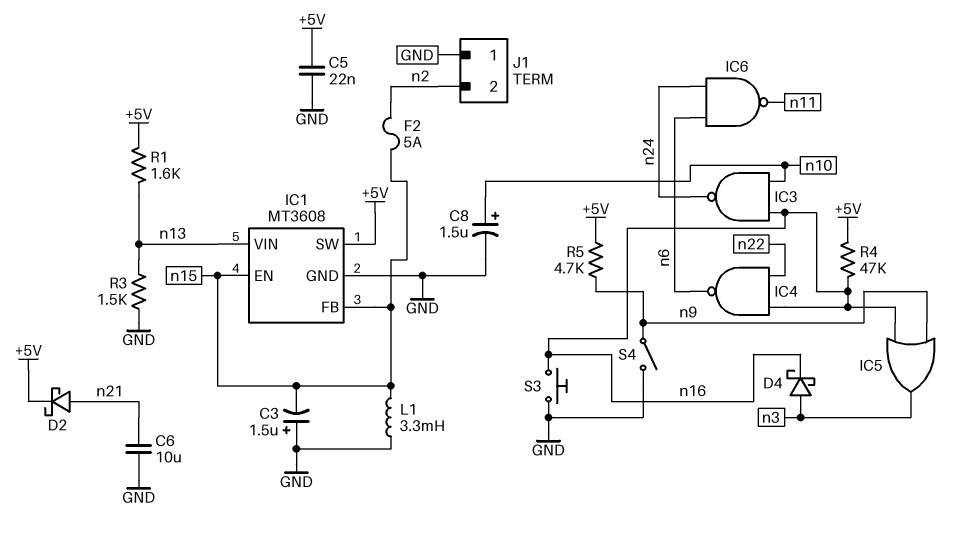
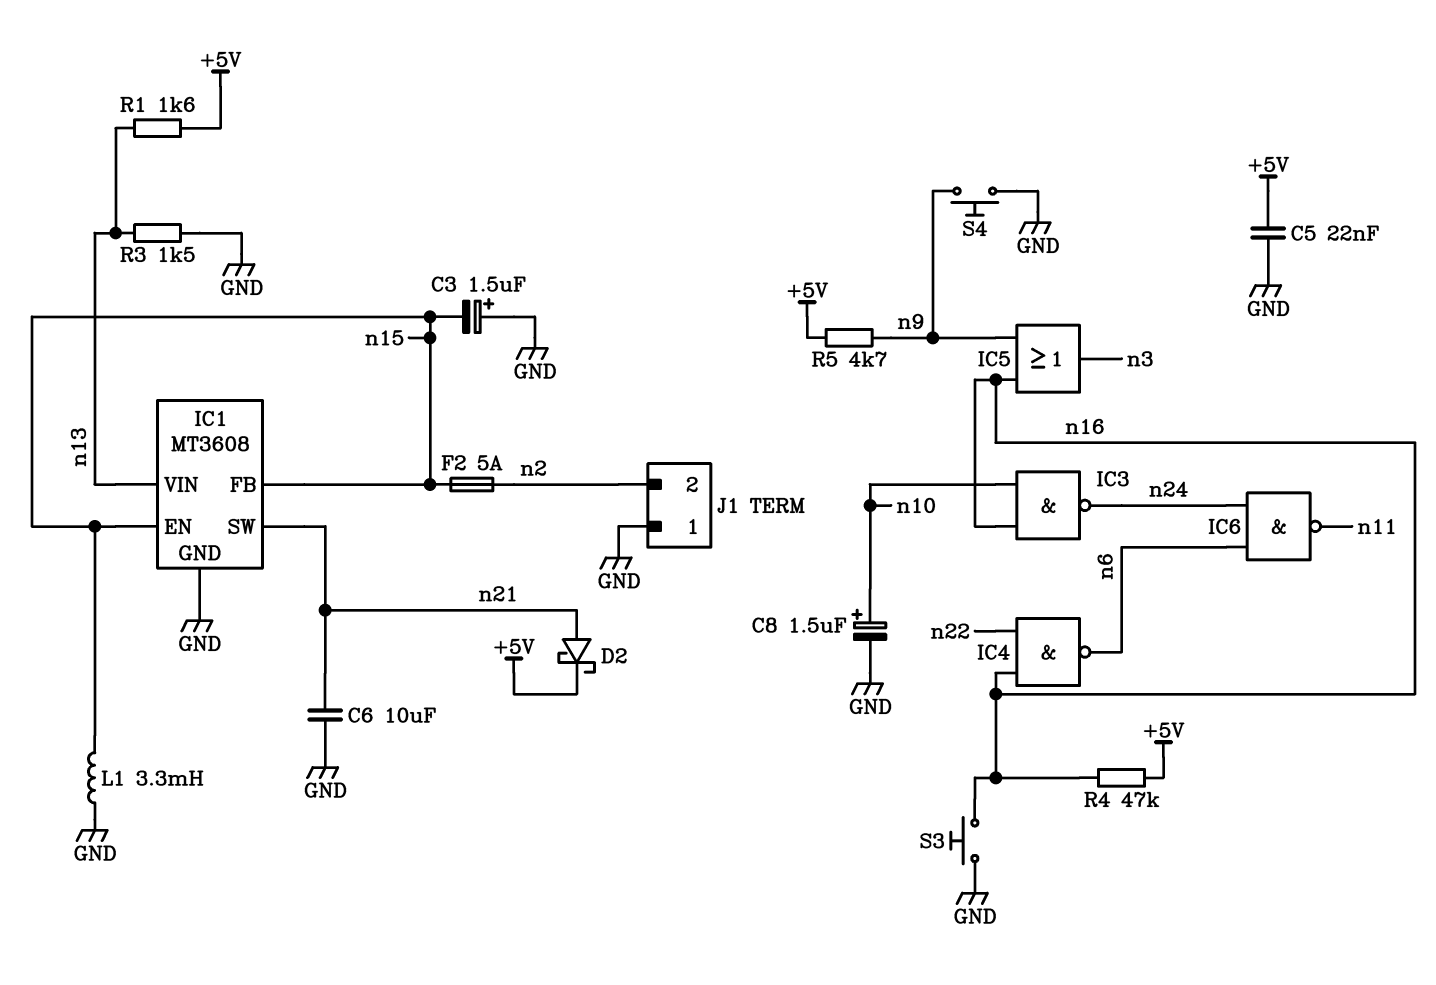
D4: schottky (A n3, K n16) -> none
IC1 pin SW: +5V -> n21
S4: switch (GND, n9) -> button (GND, n9)

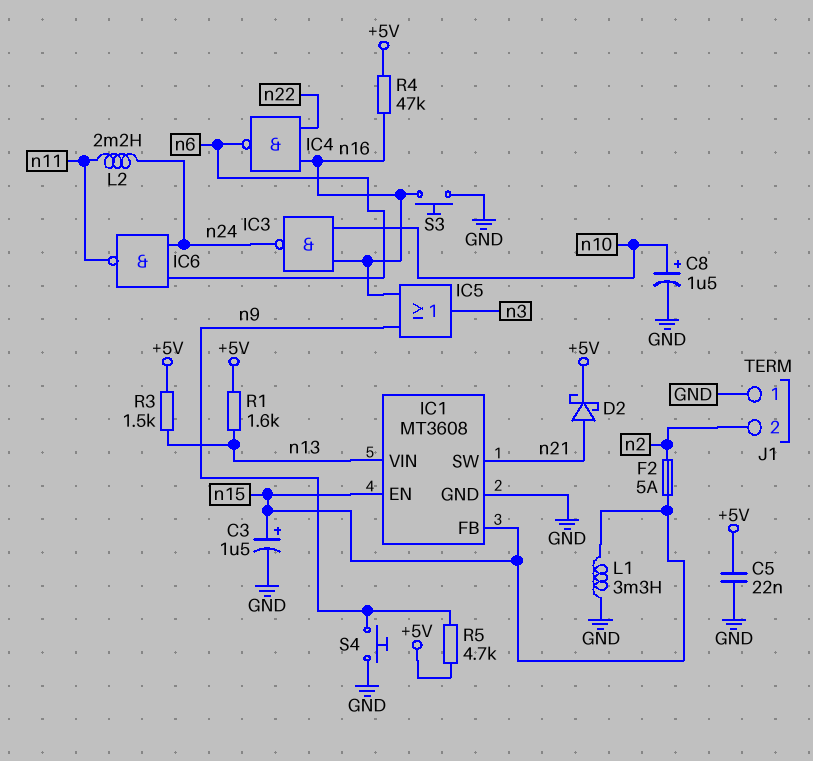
C3: 1.5uF (plus GND, minus n15) -> 1.5uF (plus n15, minus GND)
C6: 10uF (GND, n21) -> none
L2: none -> 2.2mH (n11, n24)
R3: 1.5k (GND, n13) -> 1.5k (+5V, n13)

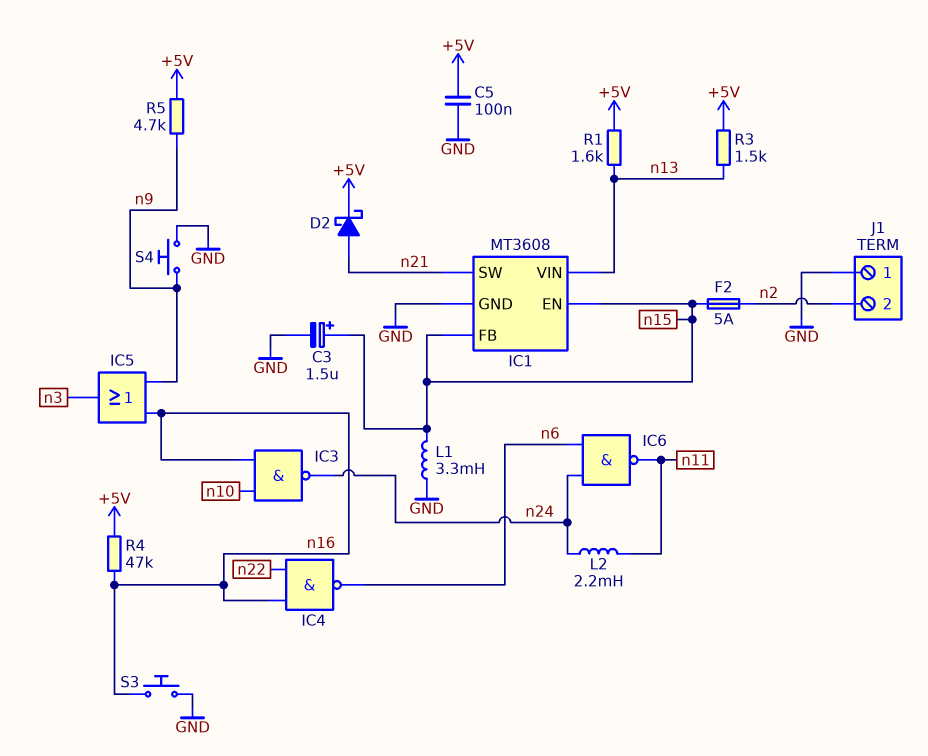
C5: 22nF (+5V, GND) -> 100nF (+5V, GND)
C8: 1.5uF (plus n10, minus GND) -> none

